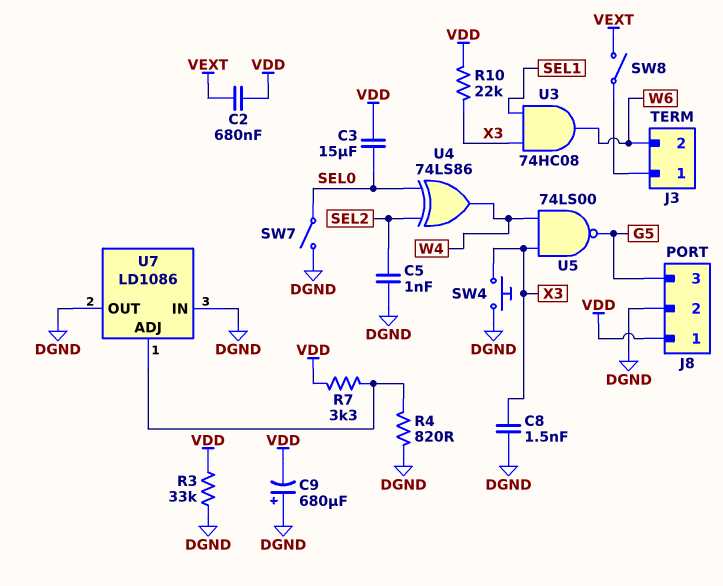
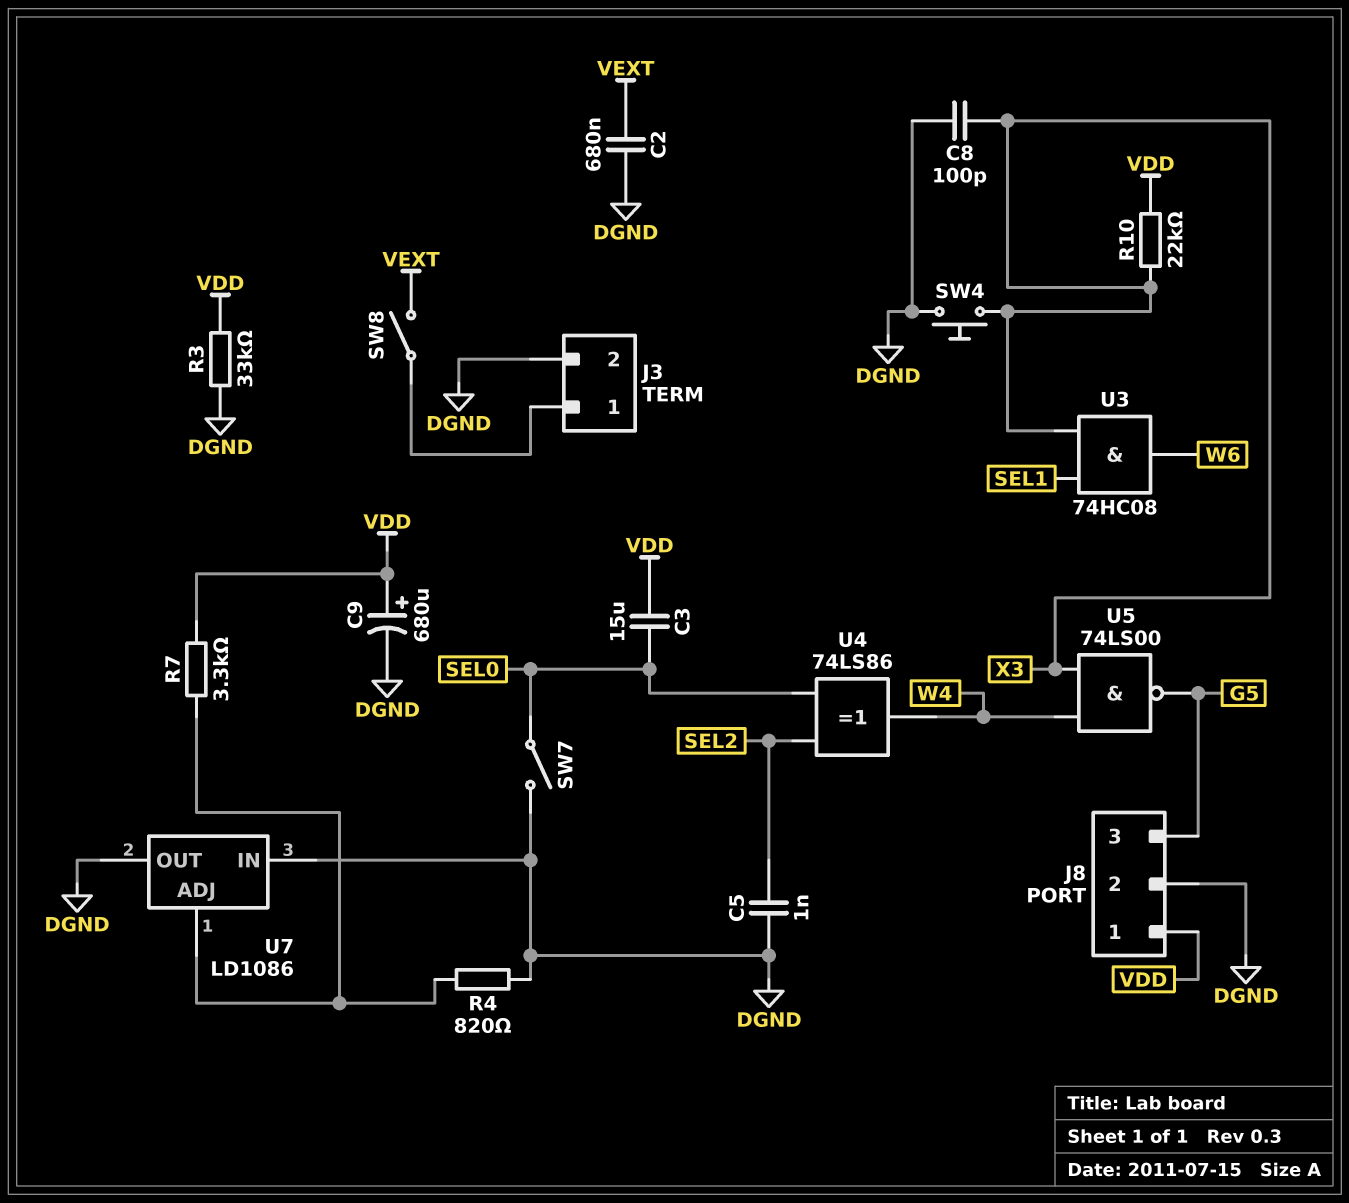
C2: 680nF (VDD, VEXT) -> 680nF (DGND, VEXT)
C8: 1.5nF (DGND, X3) -> 100pF (DGND, X3)
C9: 680uF (plus DGND, minus VDD) -> 680uF (plus VDD, minus DGND)
J3 pin 2: W6 -> DGND

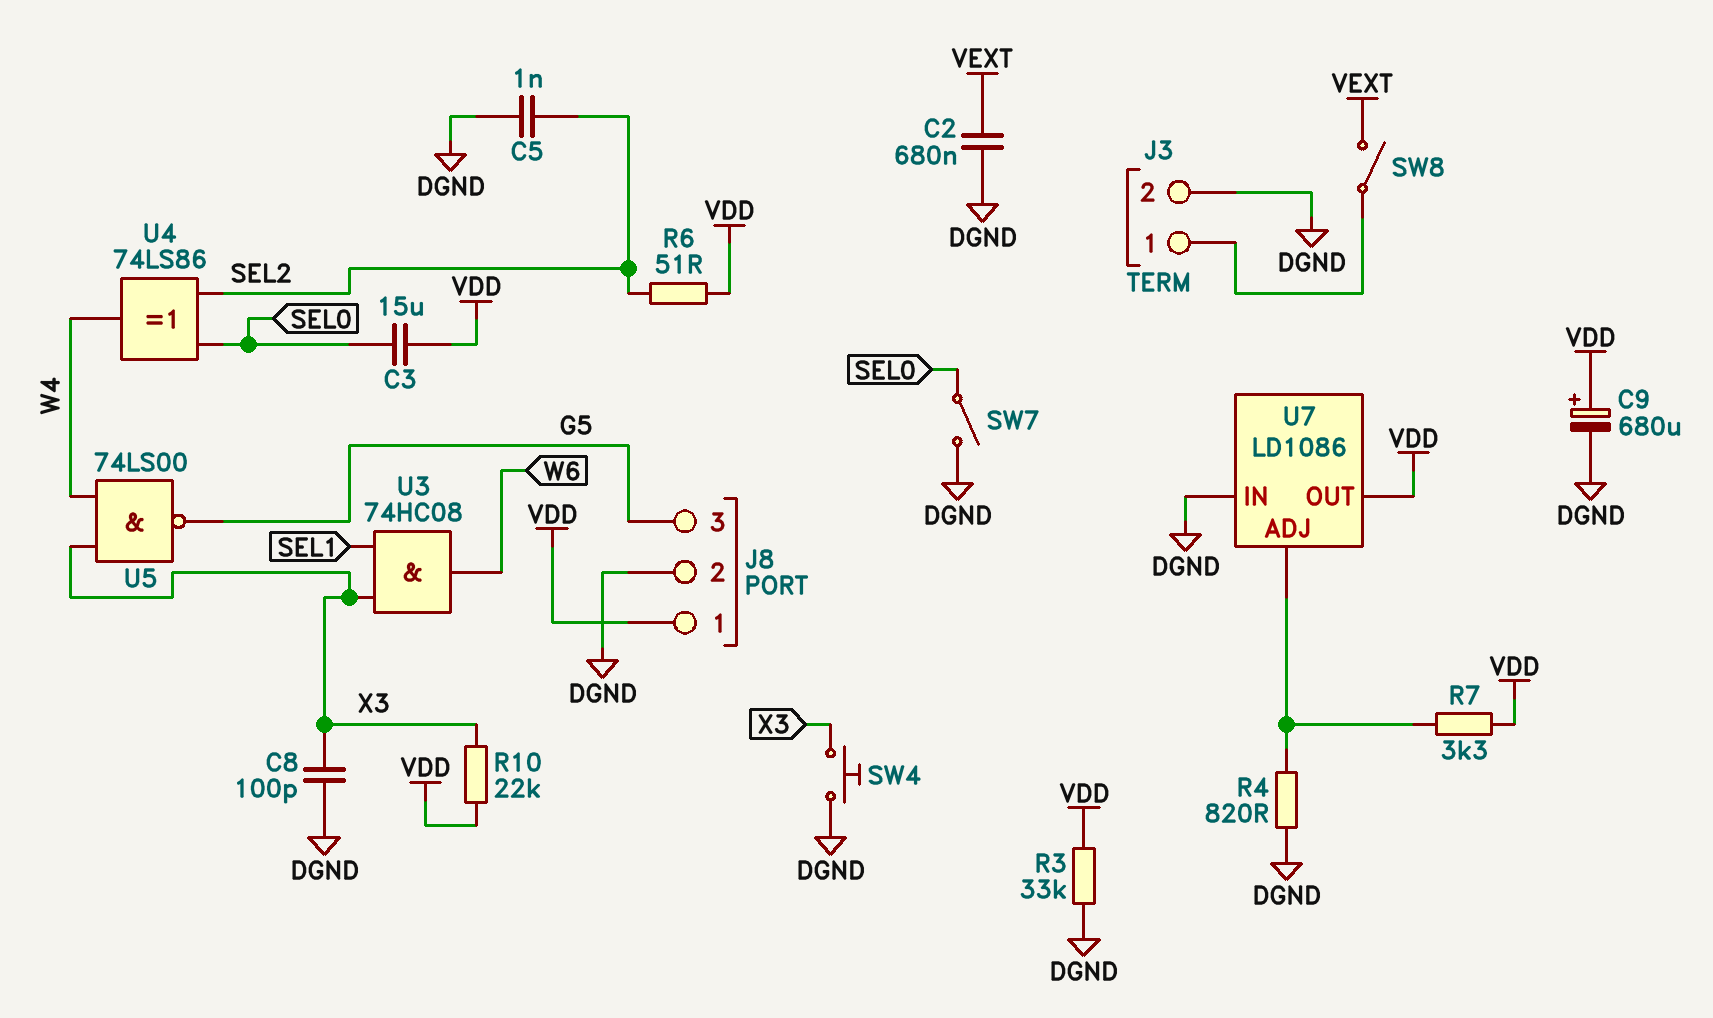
R6: none -> 51 (SEL2, VDD)
U7 pin OUT: DGND -> VDD

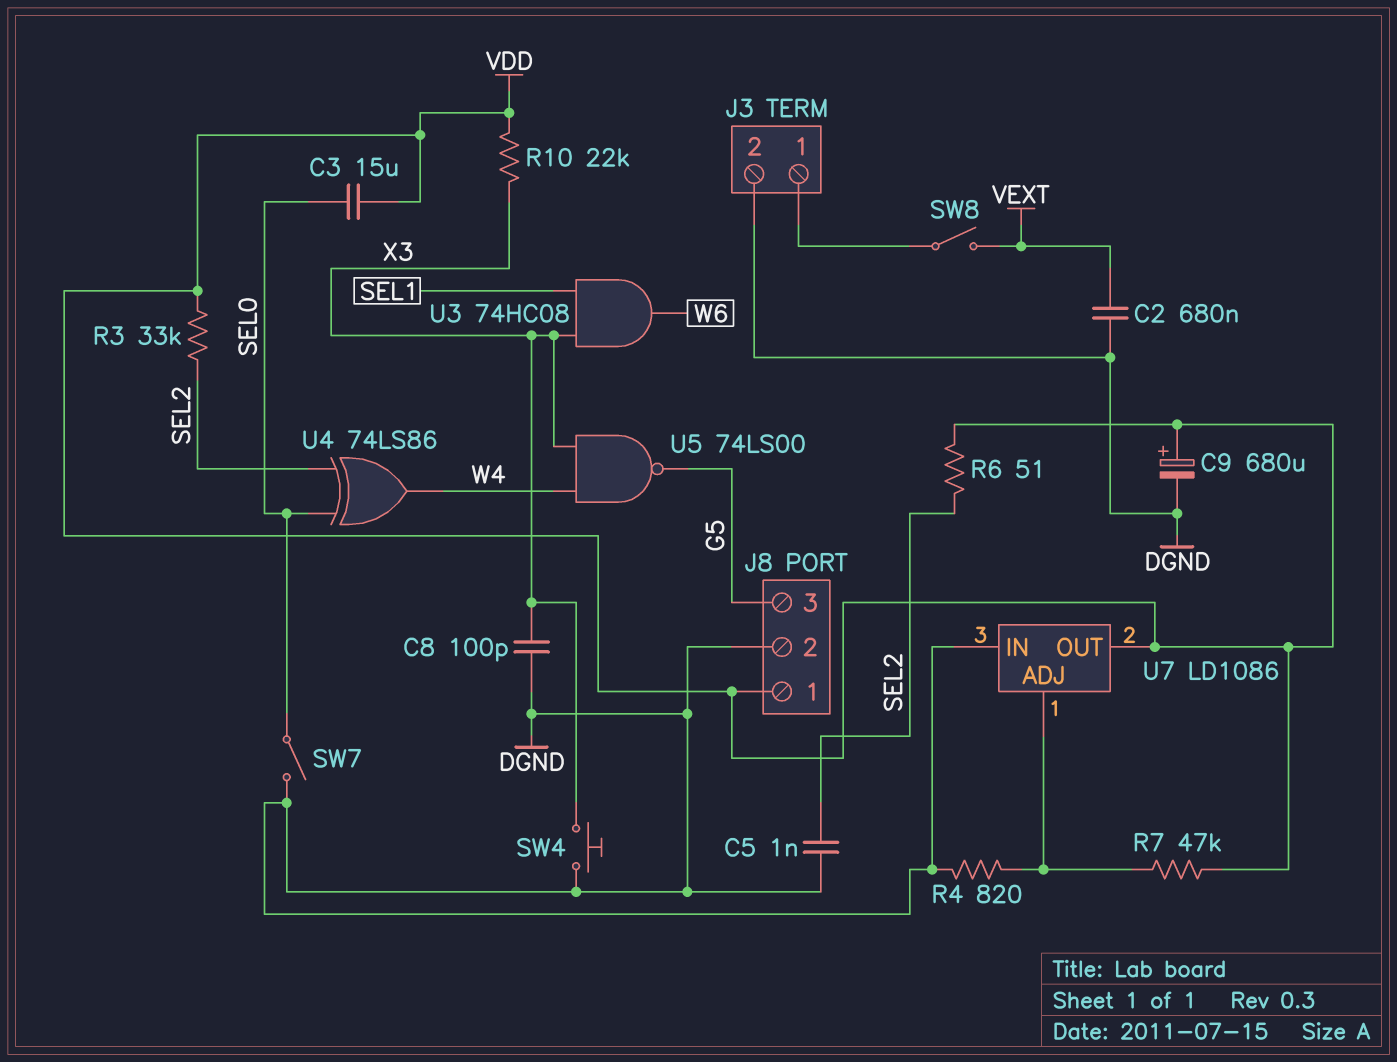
R3: 33k (DGND, VDD) -> 33k (SEL2, VDD)
R7: 3.3k (U7/ADJ, VDD) -> 47k (U7/ADJ, VDD)

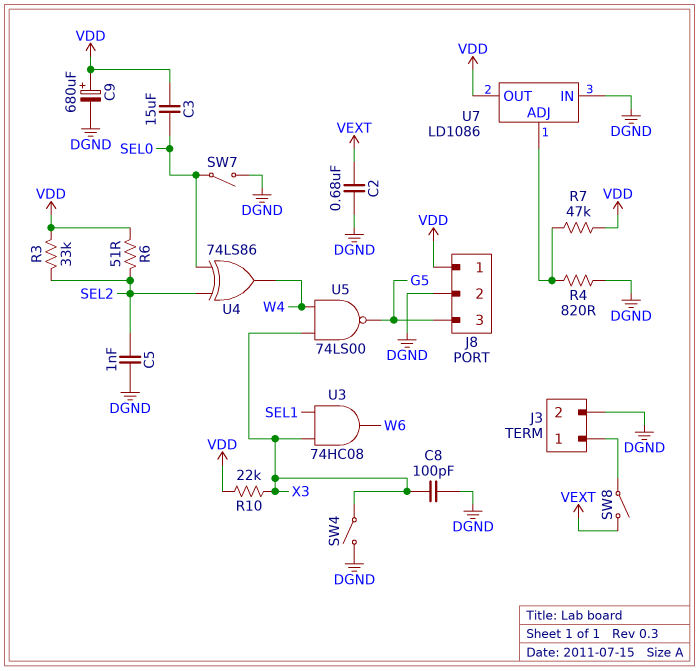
SW4: button (DGND, X3) -> switch (DGND, X3)

